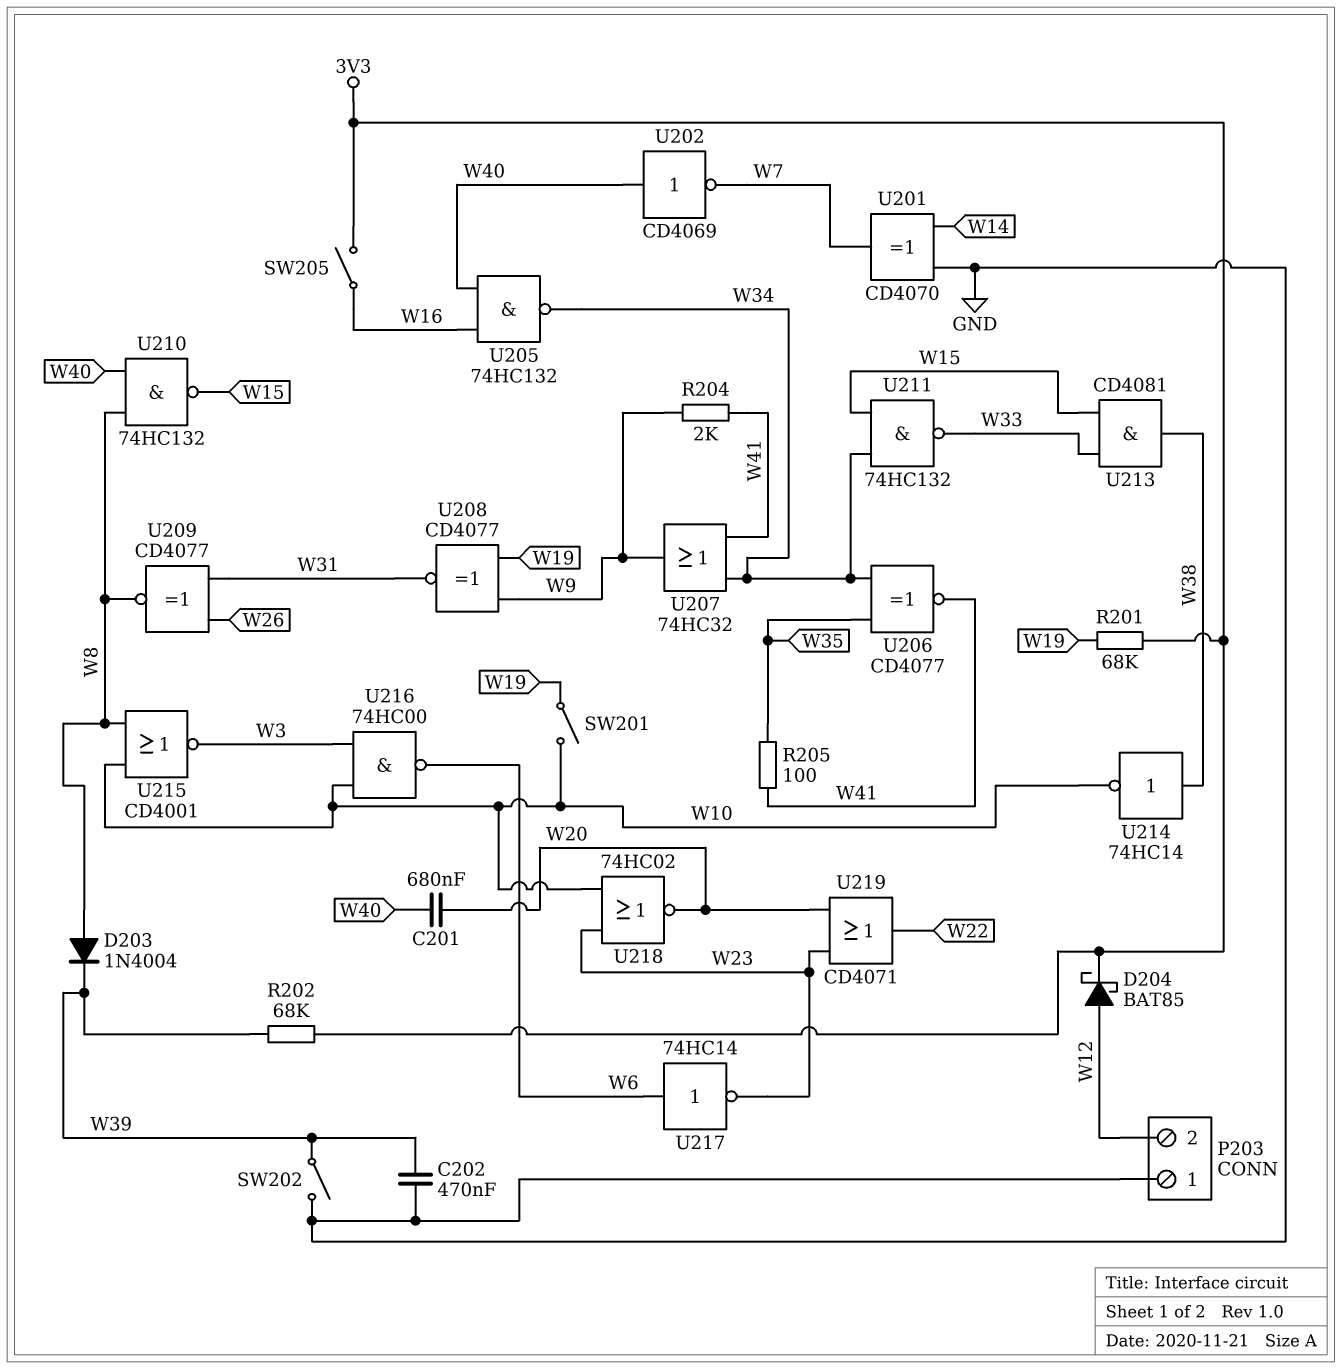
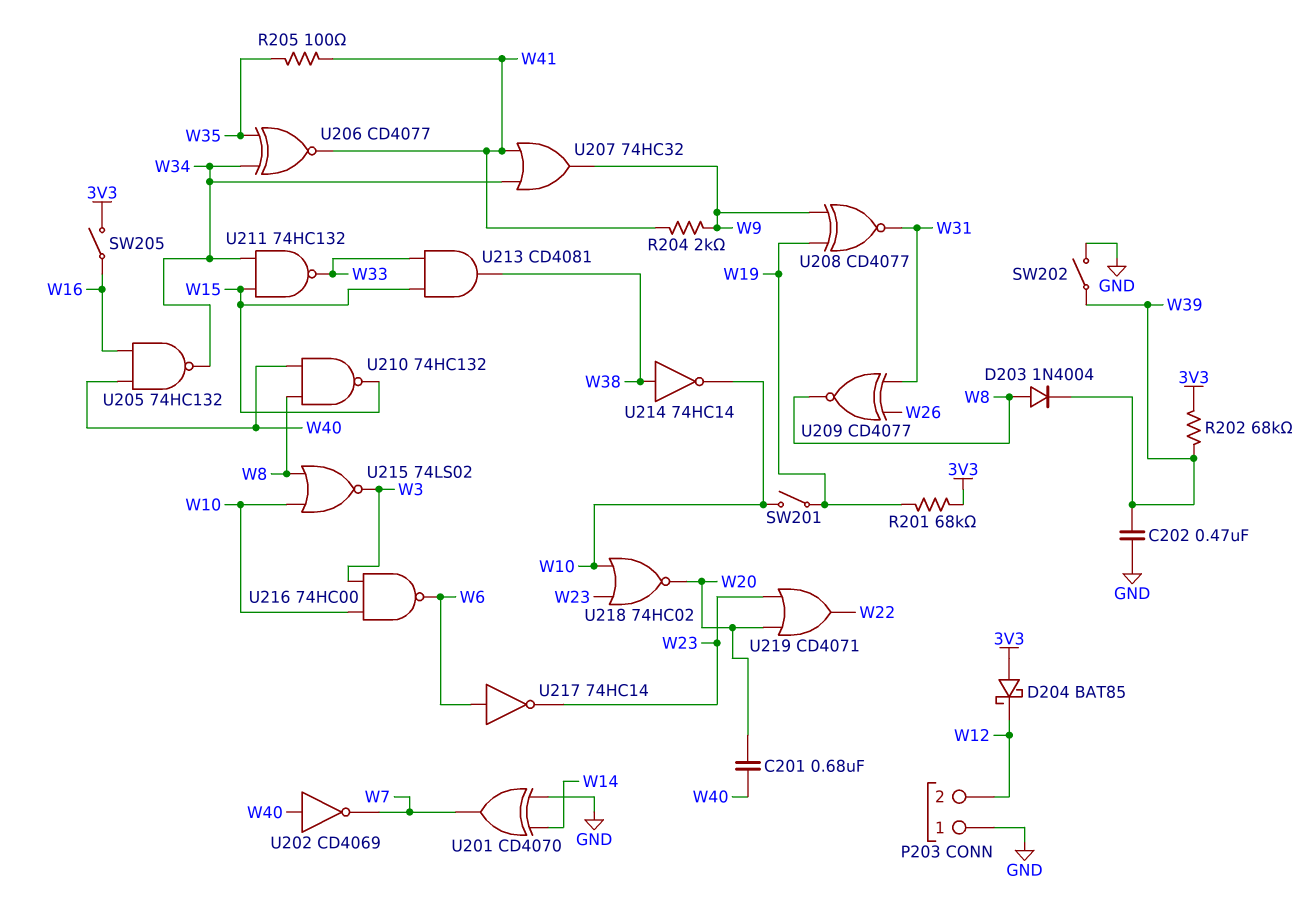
D204: schottky BAT85 (A W12, K 3V3) -> schottky BAT85 (A 3V3, K W12)
U215: NOR CD4001 (in W8, in W10, out W3) -> NOR 74LS02 (in W8, in W10, out W3)

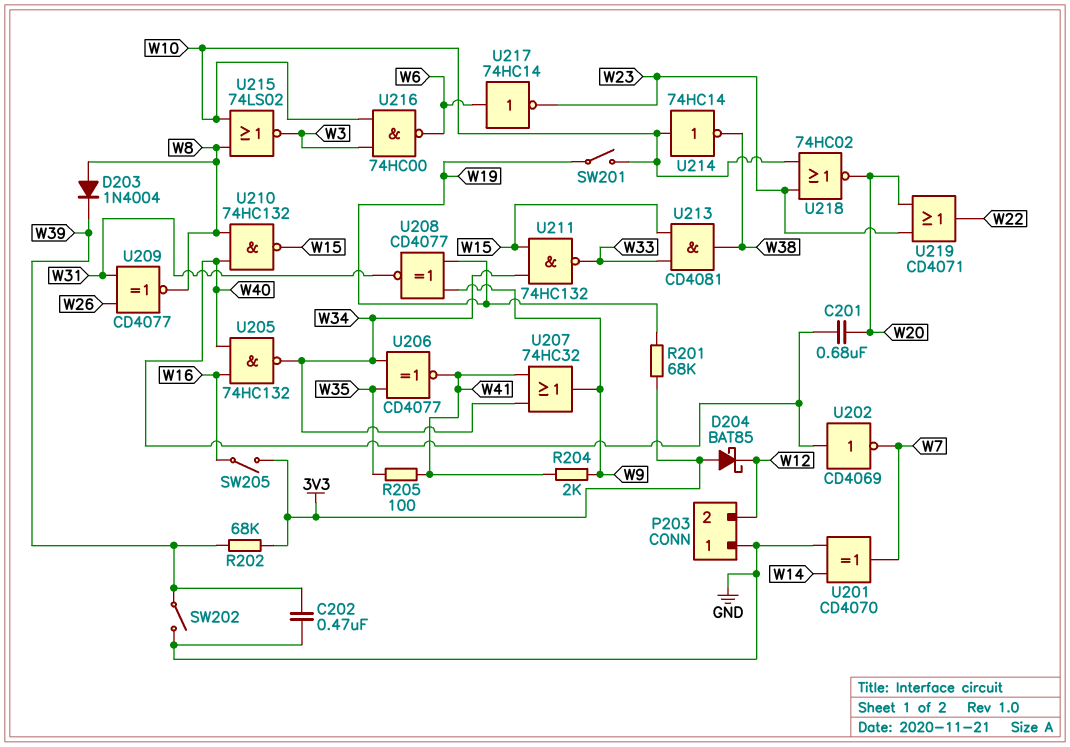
U214: NOT 74HC14 (in W38, out W10) -> NOT 74HC14 (in W10, out W38)

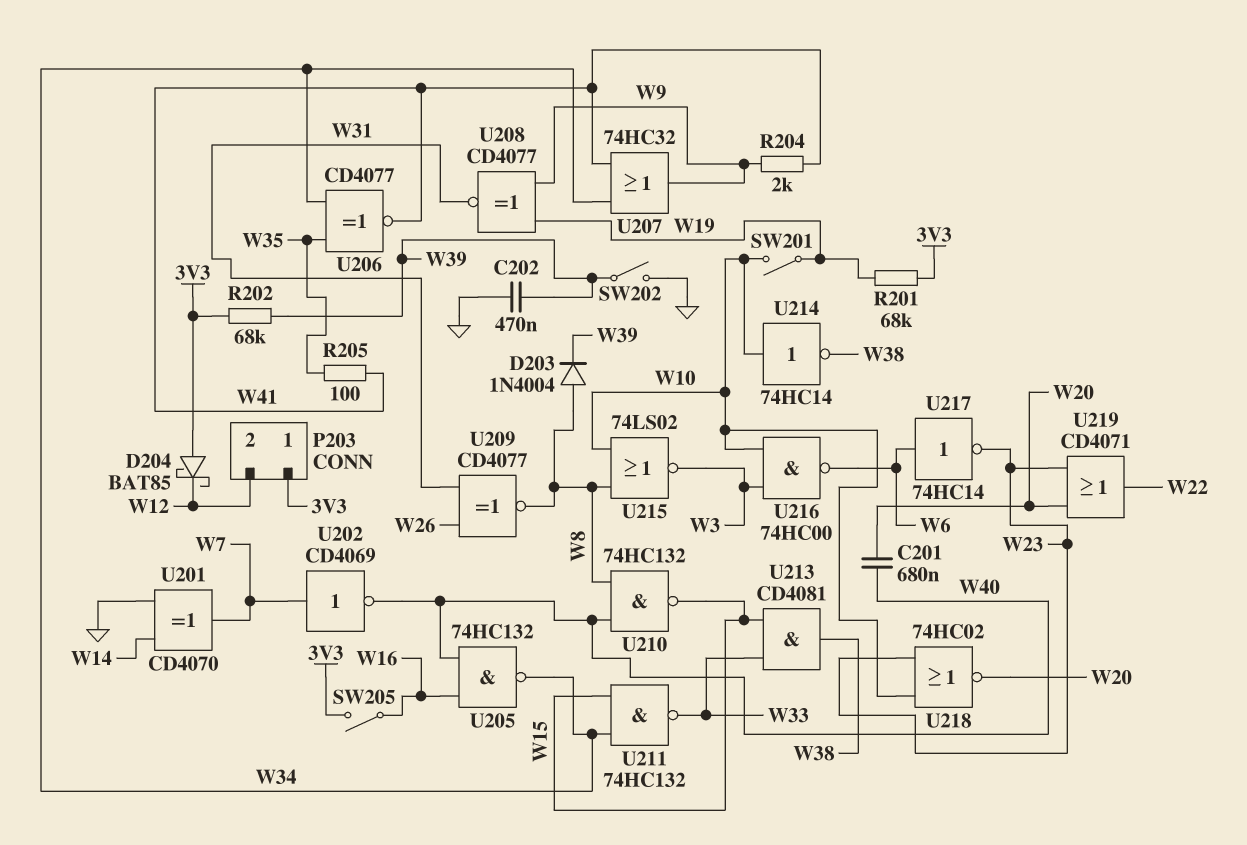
P203 pin 1: GND -> 3V3
U202: NOT CD4069 (in W40, out W7) -> NOT CD4069 (in W7, out W40)

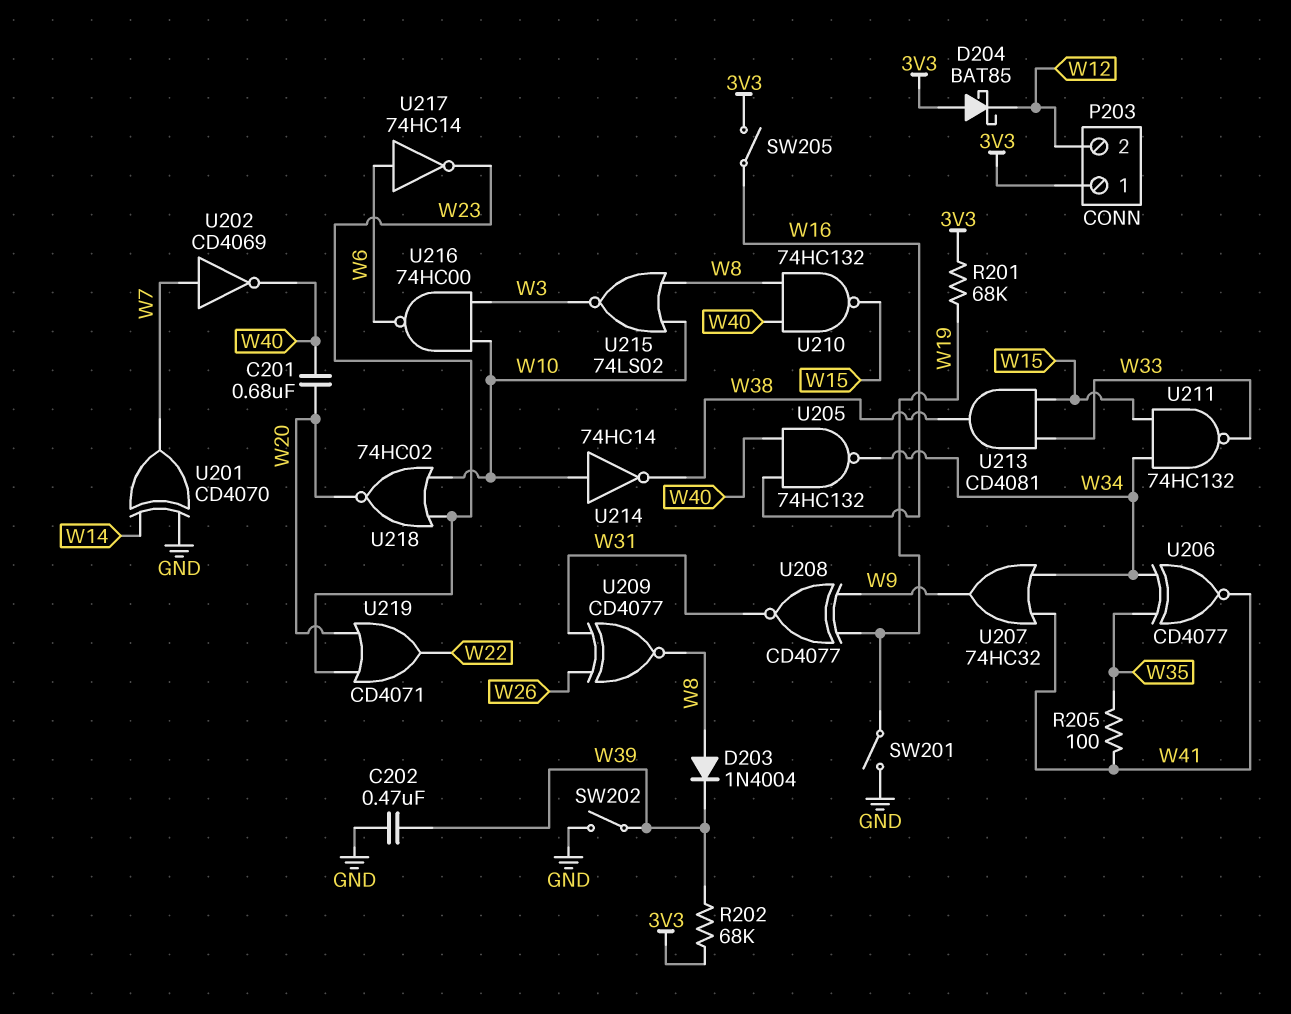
R204: 2k (W9, W41) -> none
SW201: switch (W10, W19) -> switch (GND, W19)

